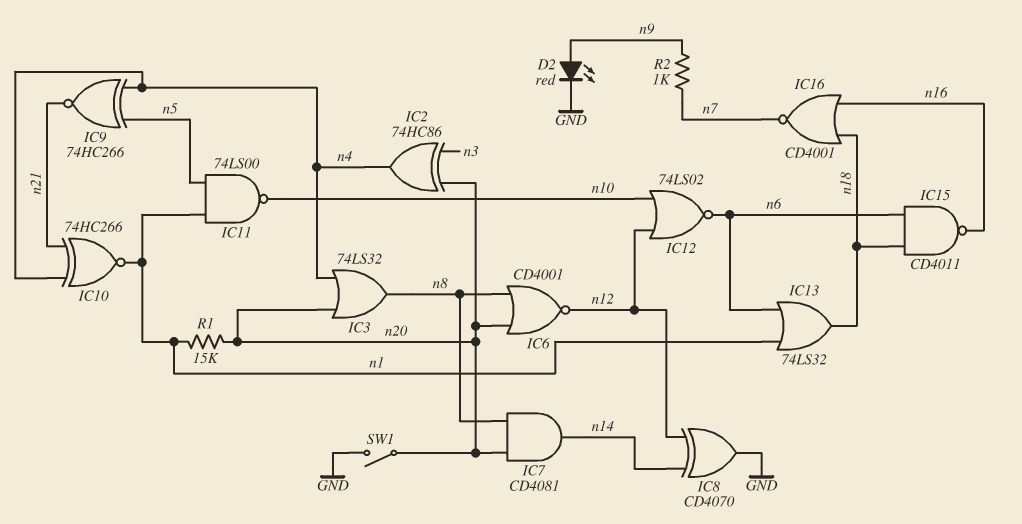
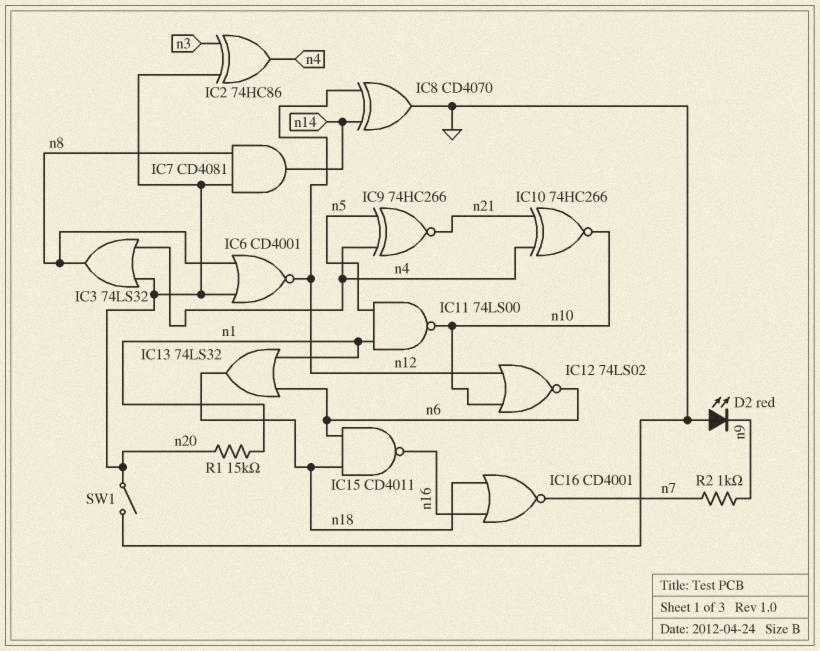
D2: LED red (A n9, K GND) -> LED red (A GND, K n9)
IC10: XNOR 74HC266 (in n4, in n21, out n1) -> XNOR 74HC266 (in n4, in n21, out n10)

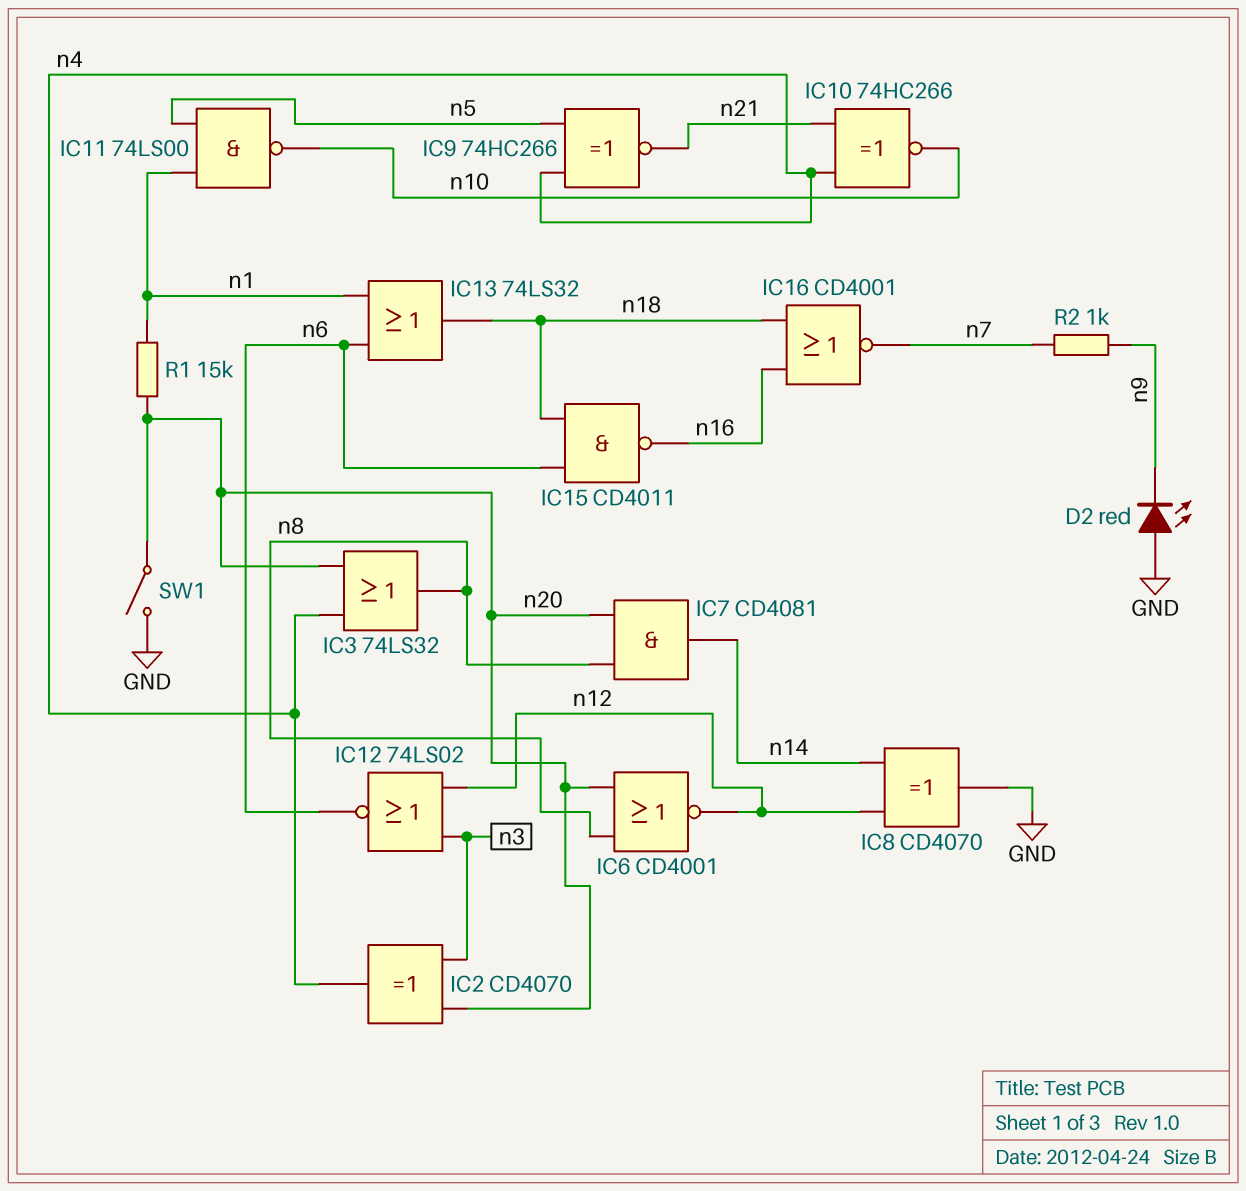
IC2: XOR 74HC86 (in n3, in n20, out n4) -> XOR CD4070 (in n3, in n20, out n4)
IC12: NOR 74LS02 (in n10, in n12, out n6) -> NOR 74LS02 (in n3, in n12, out n6)

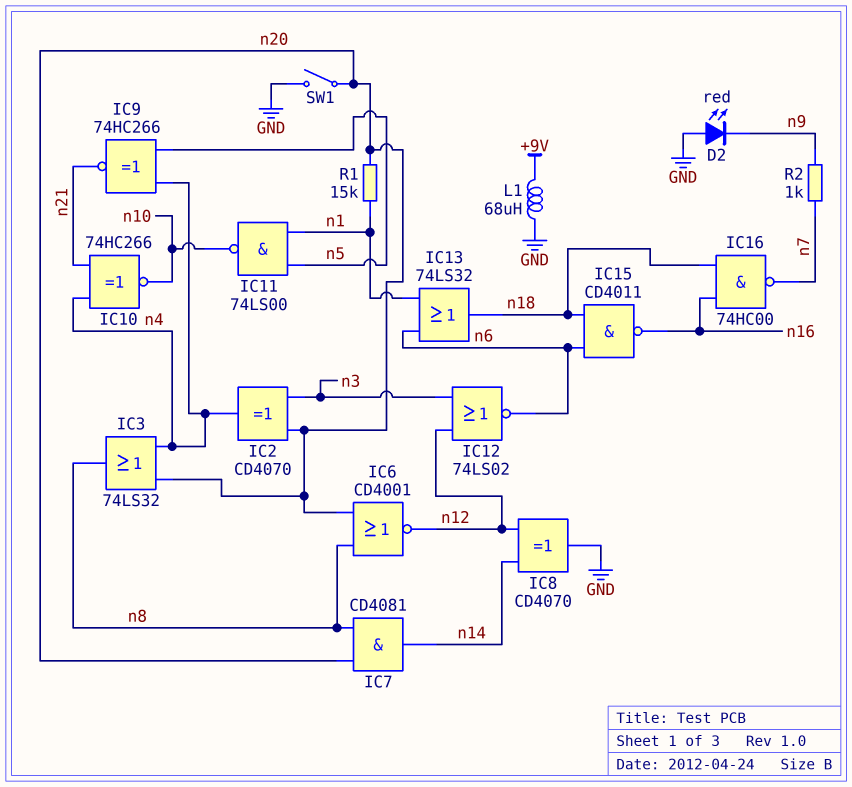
IC16: NOR CD4001 (in n16, in n18, out n7) -> NAND 74HC00 (in n16, in n18, out n7)
L1: none -> 68uH (+9V, GND)

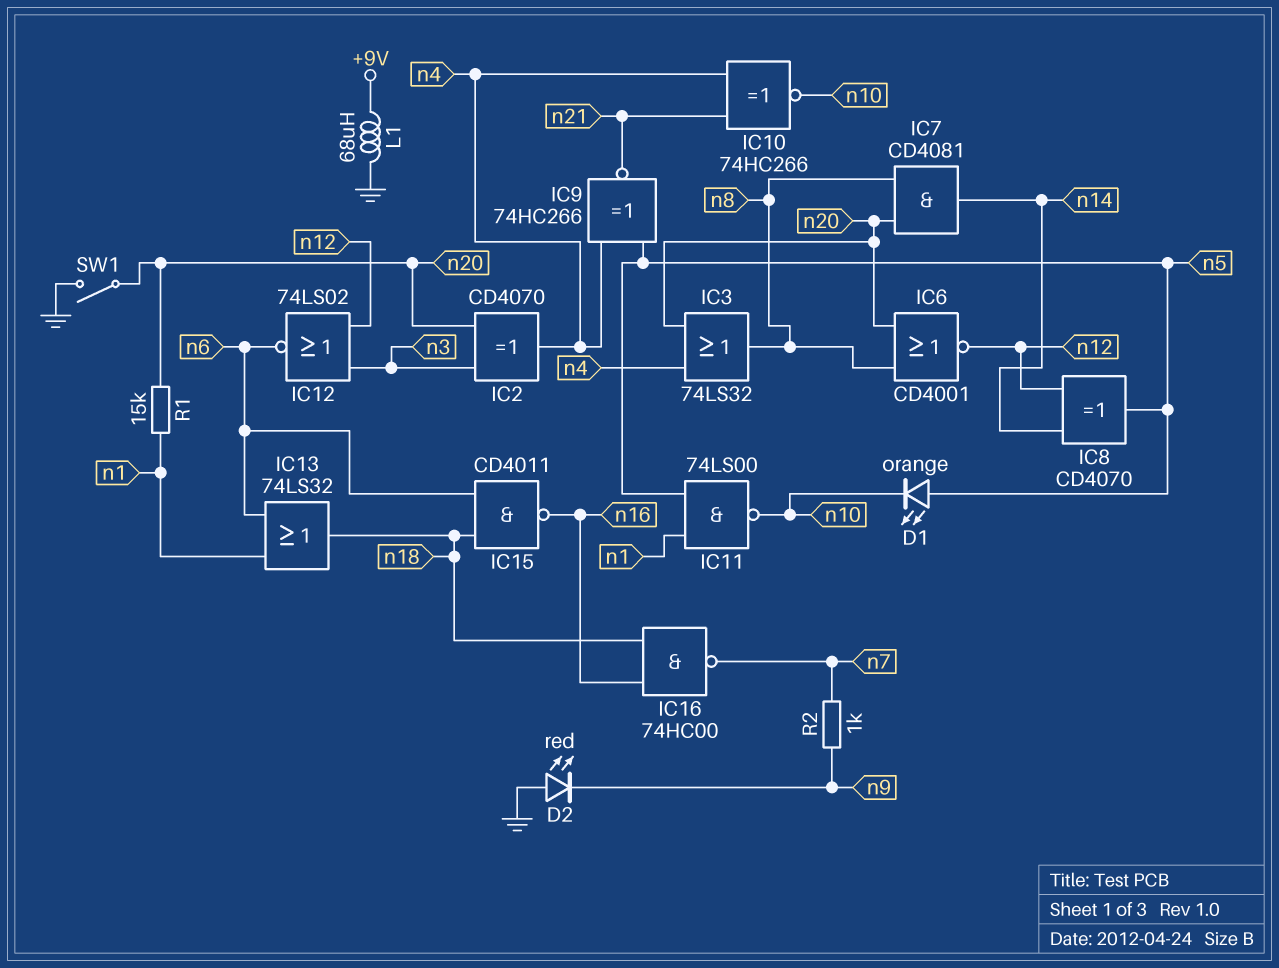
D1: none -> LED orange (A n5, K n10)
IC8: XOR CD4070 (in n12, in n14, out GND) -> XOR CD4070 (in n12, in n14, out n5)

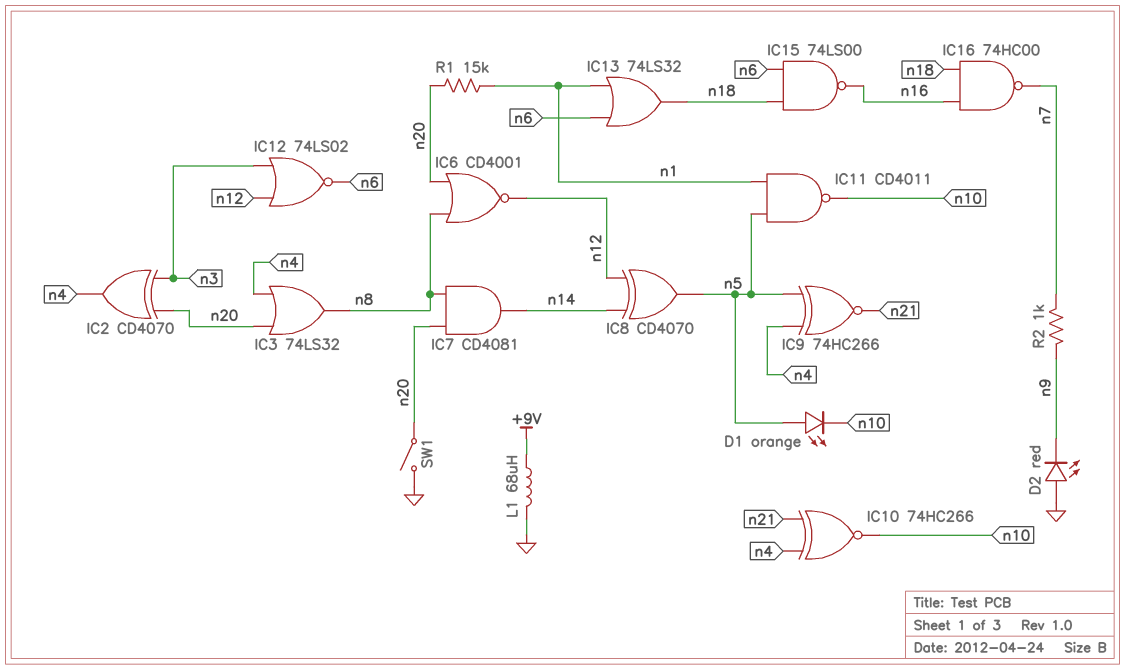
IC11: NAND 74LS00 (in n1, in n5, out n10) -> NAND CD4011 (in n1, in n5, out n10)
IC15: NAND CD4011 (in n6, in n18, out n16) -> NAND 74LS00 (in n6, in n18, out n16)

